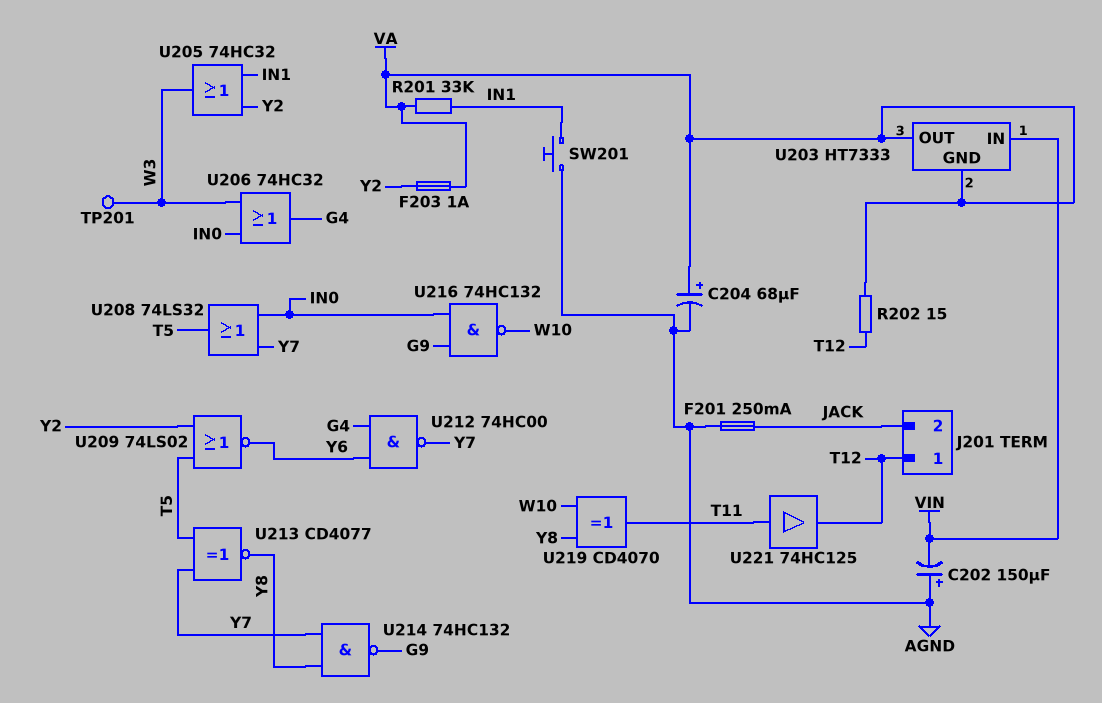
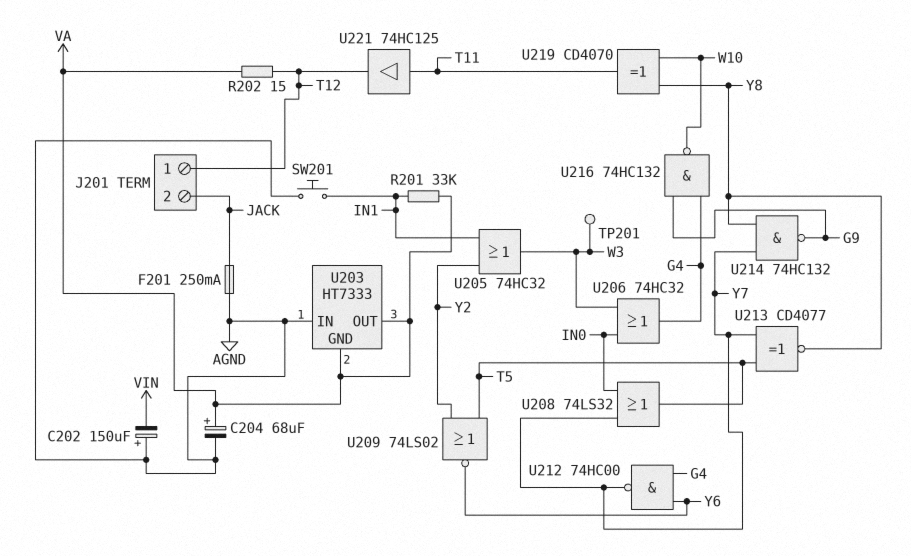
F203: 1A (VA, Y2) -> none
U203 pin IN: VIN -> AGND
U216: NAND 74HC132 (in G9, in IN0, out W10) -> NAND 74HC132 (in G4, in G9, out W10)

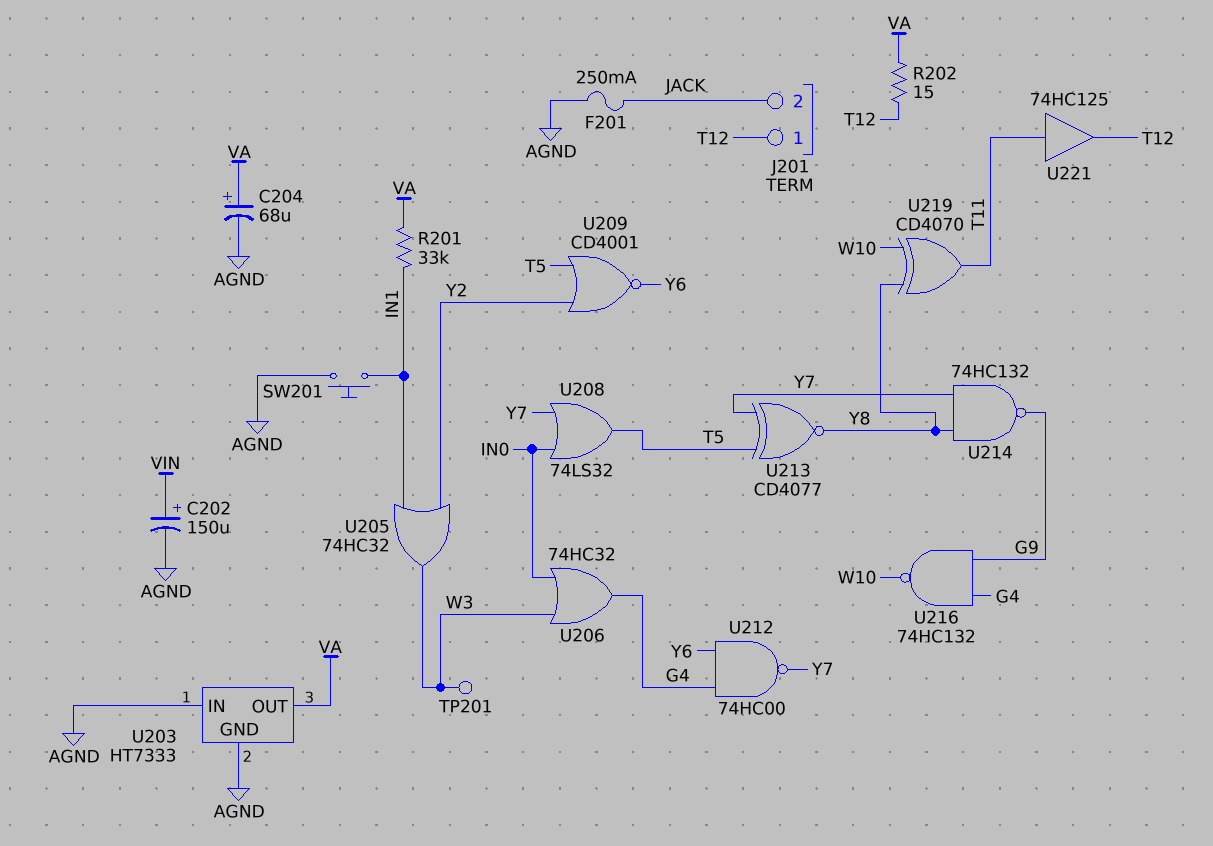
C202: 150uF (plus AGND, minus VIN) -> 150uF (plus VIN, minus AGND)
U203 pin GND: VA -> AGND
U209: NOR 74LS02 (in T5, in Y2, out Y6) -> NOR CD4001 (in T5, in Y2, out Y6)

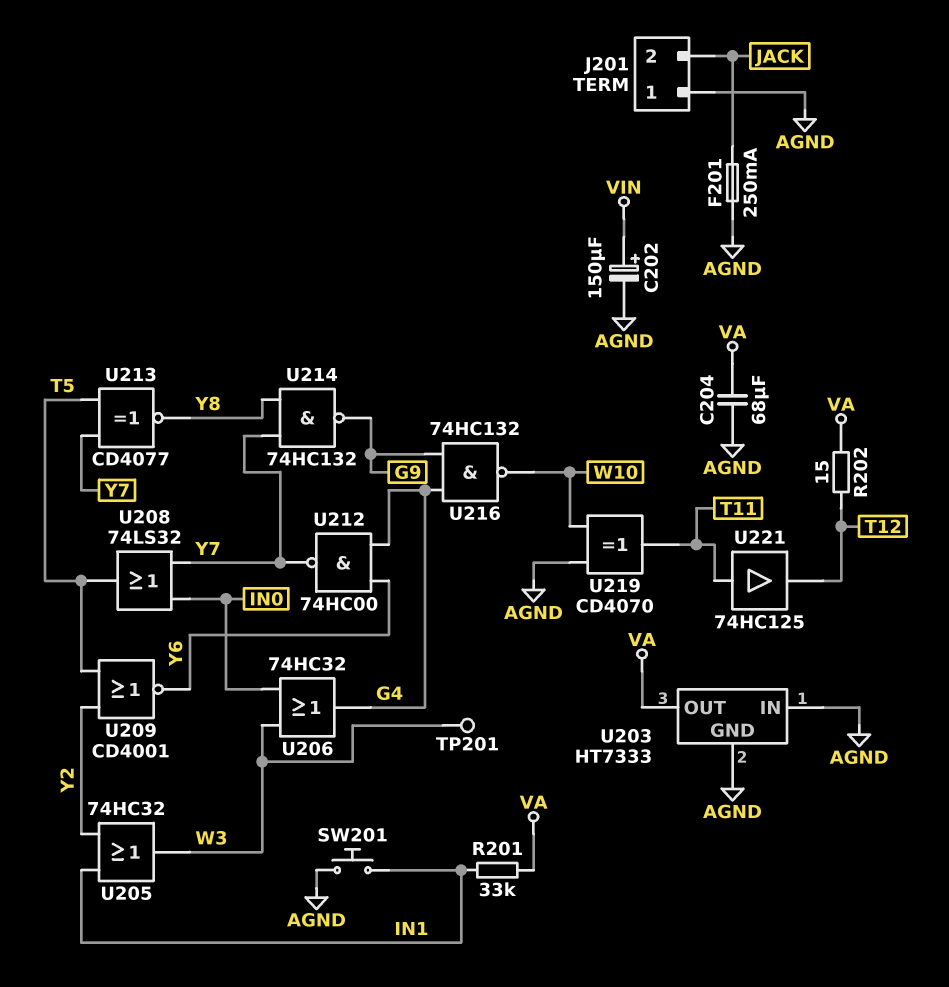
C204: 68uF (plus VA, minus AGND) -> 68uF (AGND, VA)
J201 pin 1: T12 -> AGND
U219: XOR CD4070 (in W10, in Y8, out T11) -> XOR CD4070 (in AGND, in W10, out T11)

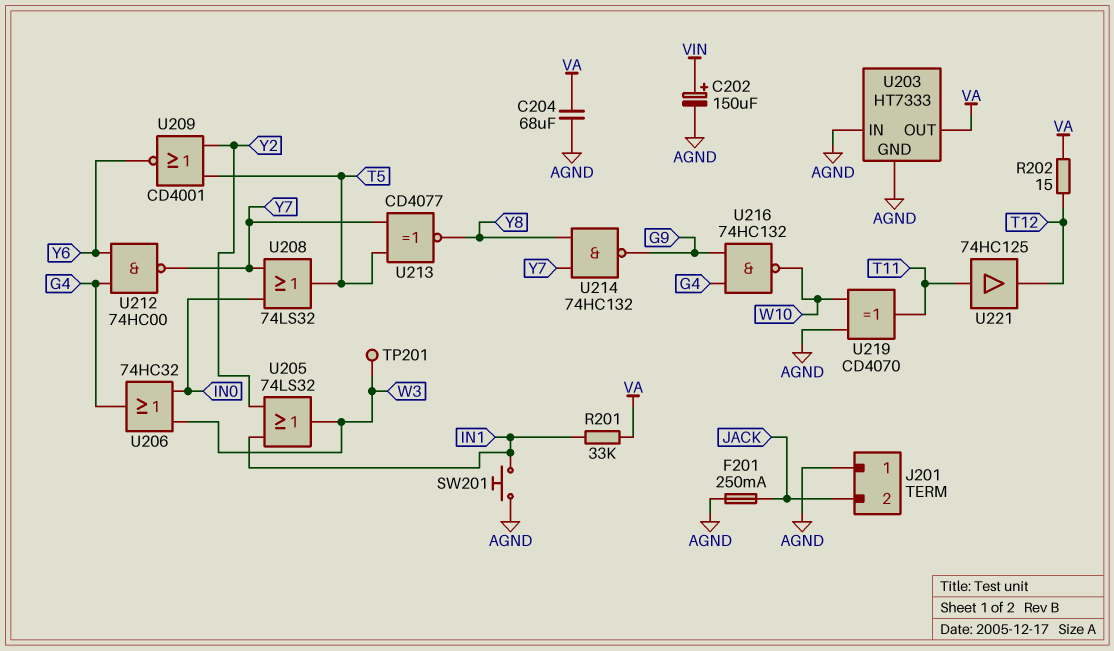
U205: OR 74HC32 (in IN1, in Y2, out W3) -> OR 74LS32 (in IN1, in Y2, out W3)

